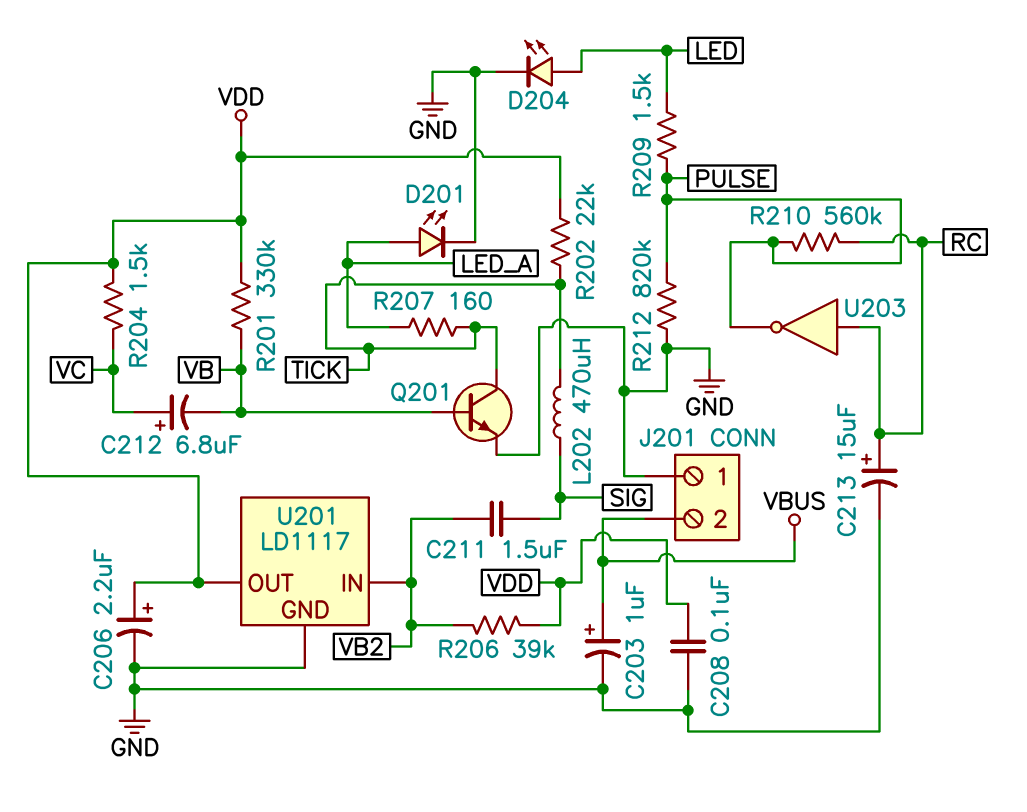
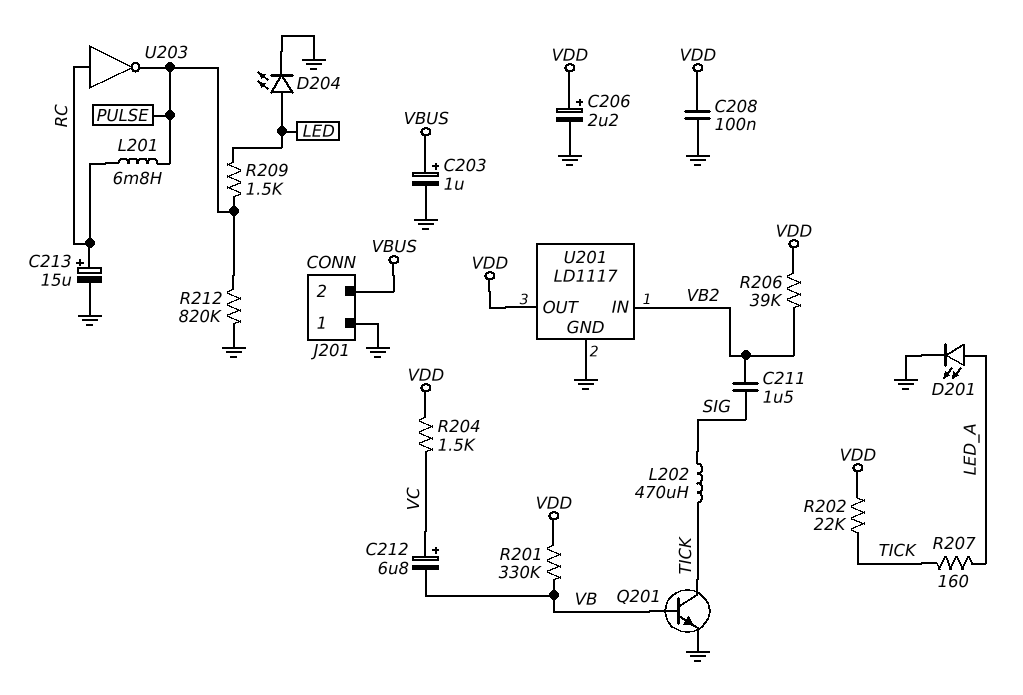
L201: none -> 6.8mH (PULSE, RC)
R210: 560k (PULSE, RC) -> none

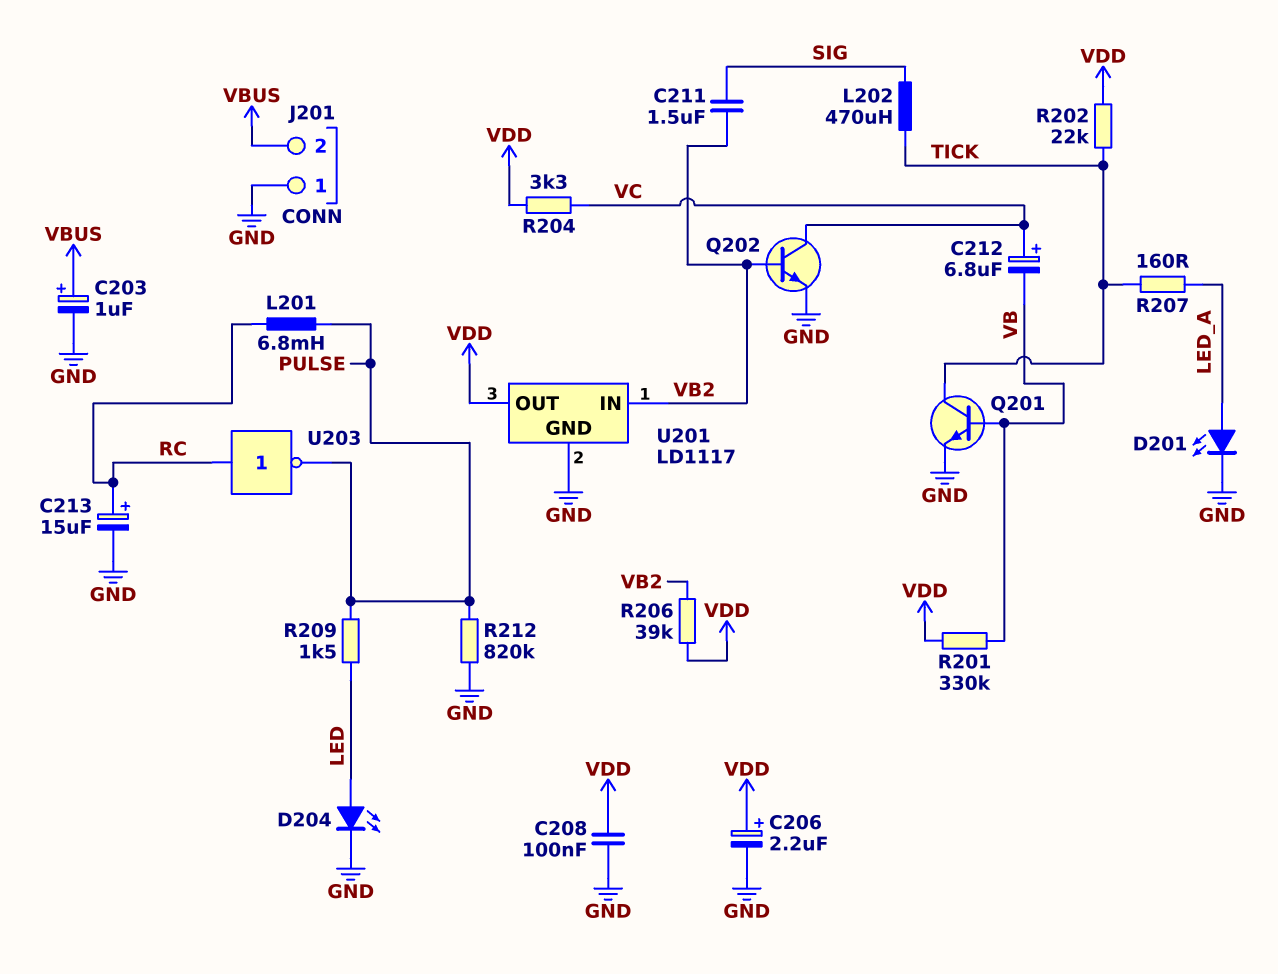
Q202: none -> NPN (B VB2, C VC, E GND)
R204: 1.5k (VC, VDD) -> 3.3k (VC, VDD)

